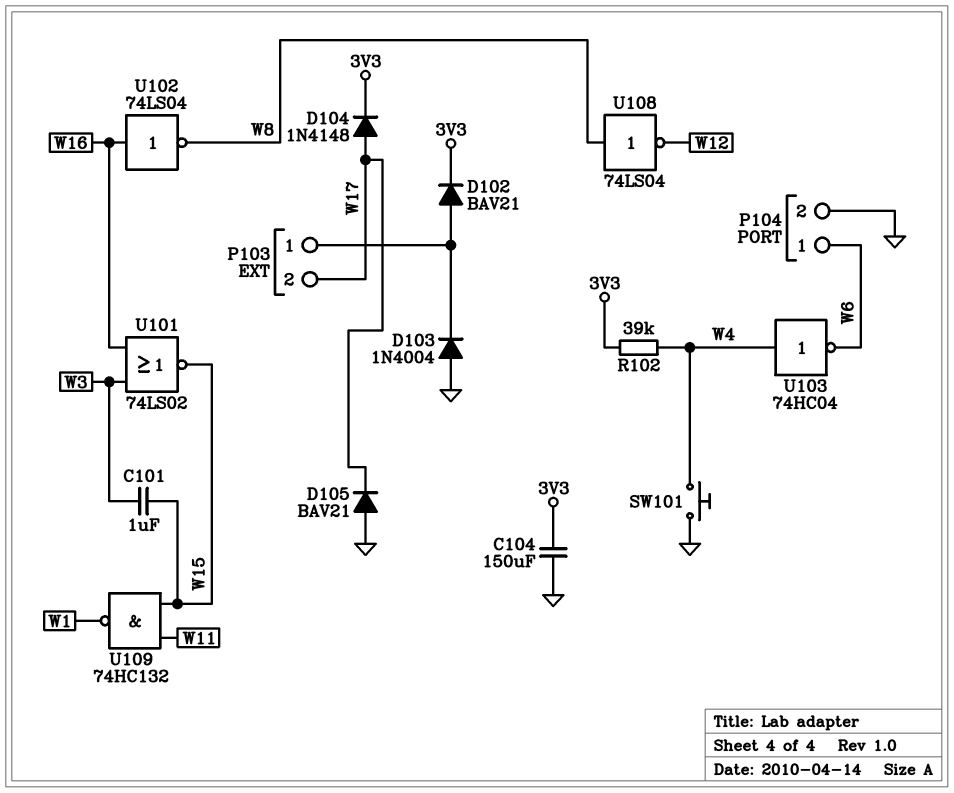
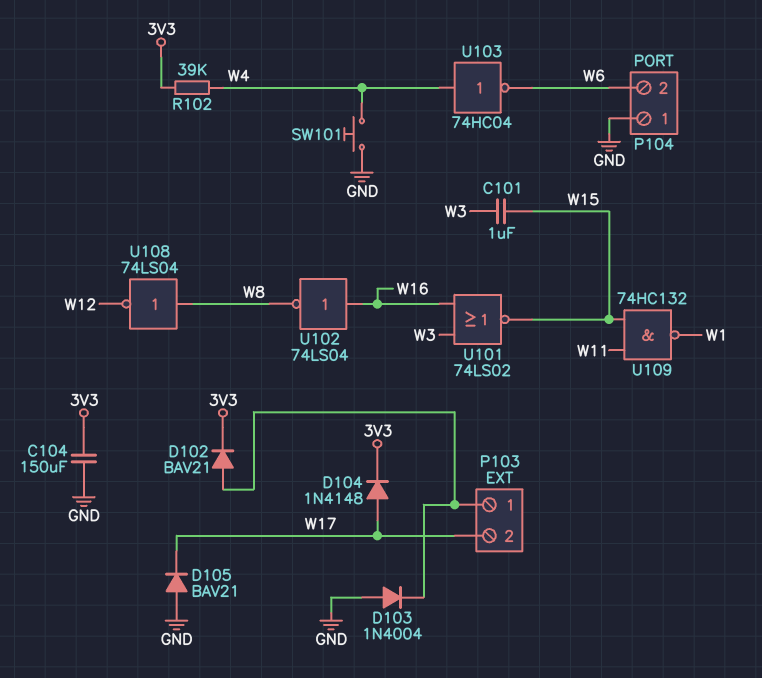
P104 pin 1: W6 -> GND
P104 pin 2: GND -> W6

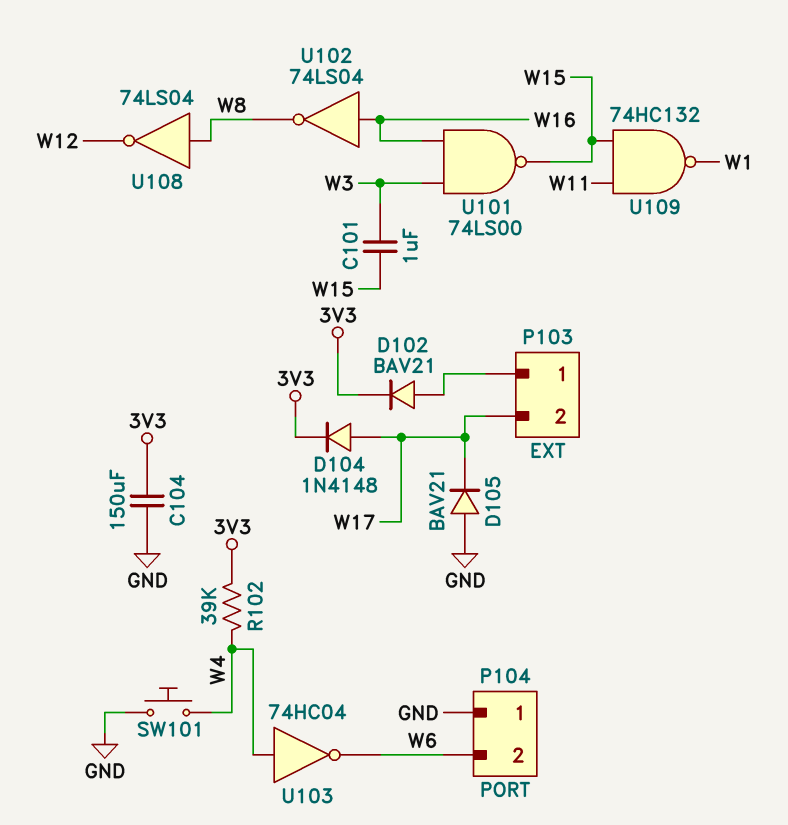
D103: diode 1N4004 (A GND, K P103/1) -> none
U101: NOR 74LS02 (in W3, in W16, out W15) -> NAND 74LS00 (in W3, in W16, out W15)

